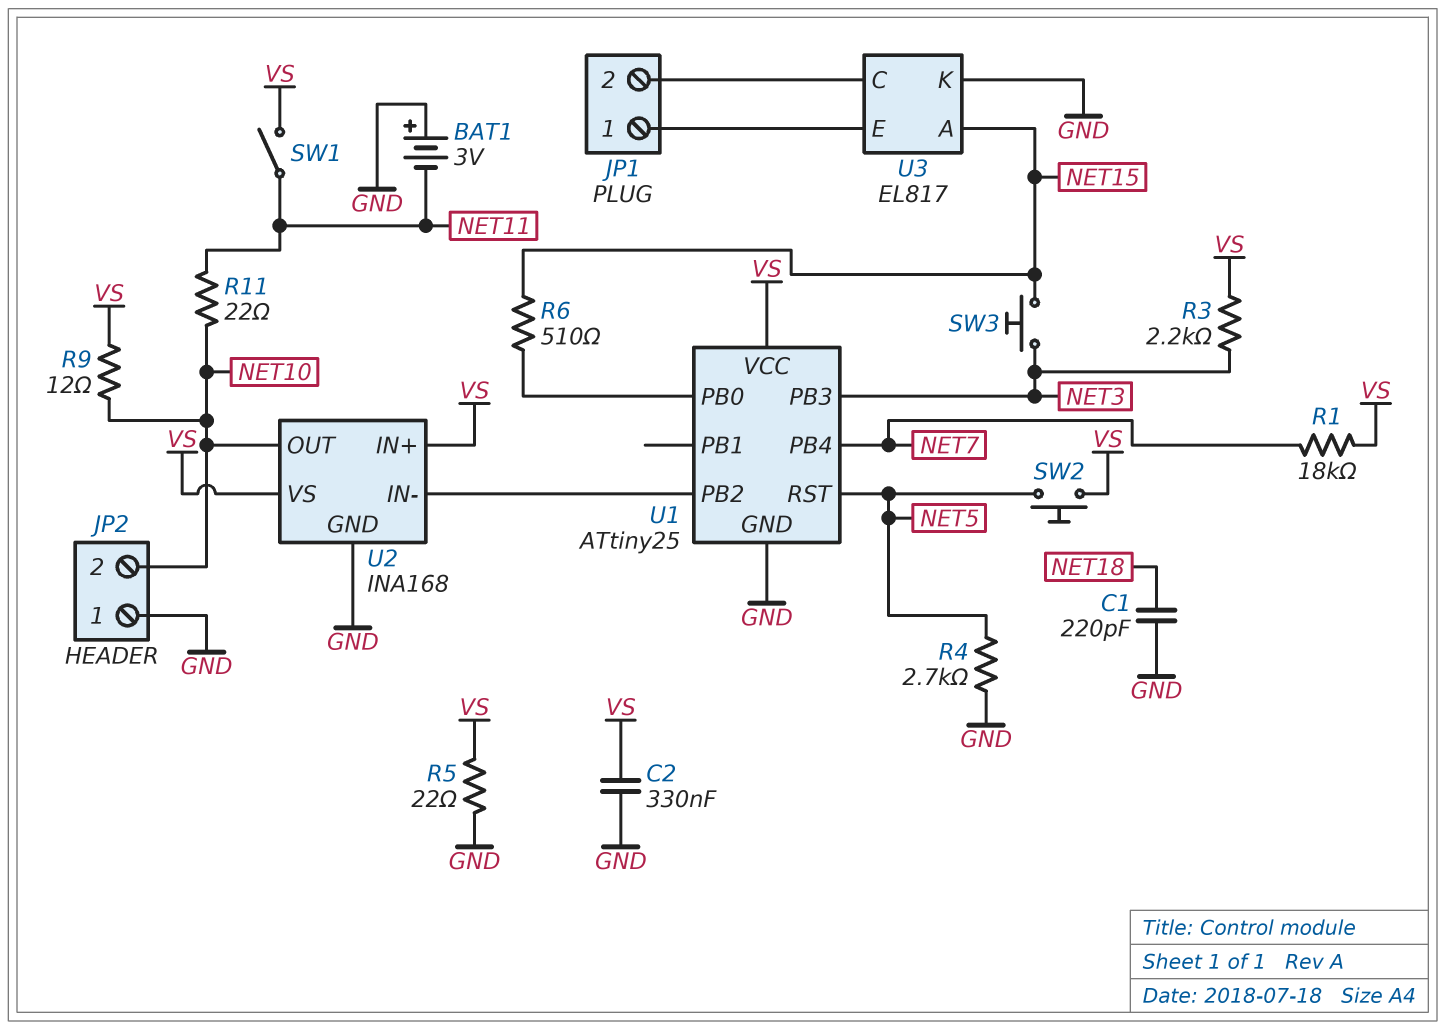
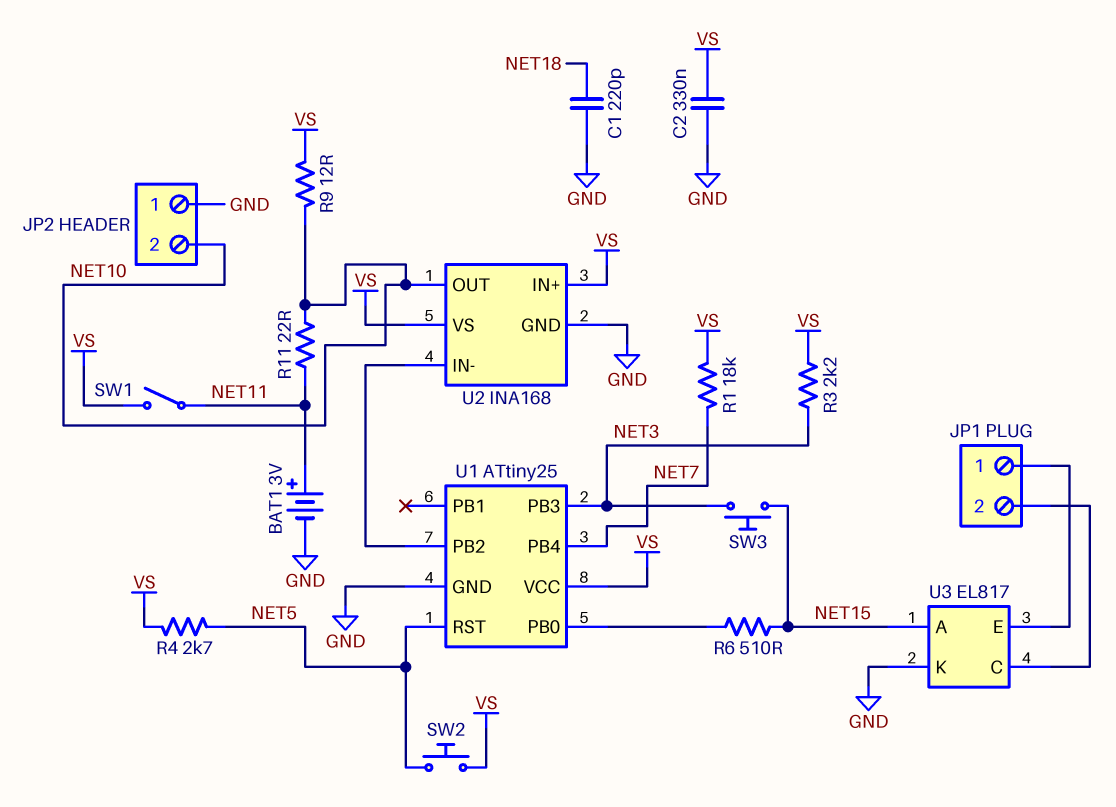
BAT1: 3V (plus GND, minus NET11) -> 3V (plus NET11, minus GND)
R4: 2.7k (GND, NET5) -> 2.7k (NET5, VS)
R5: 22 (GND, VS) -> none

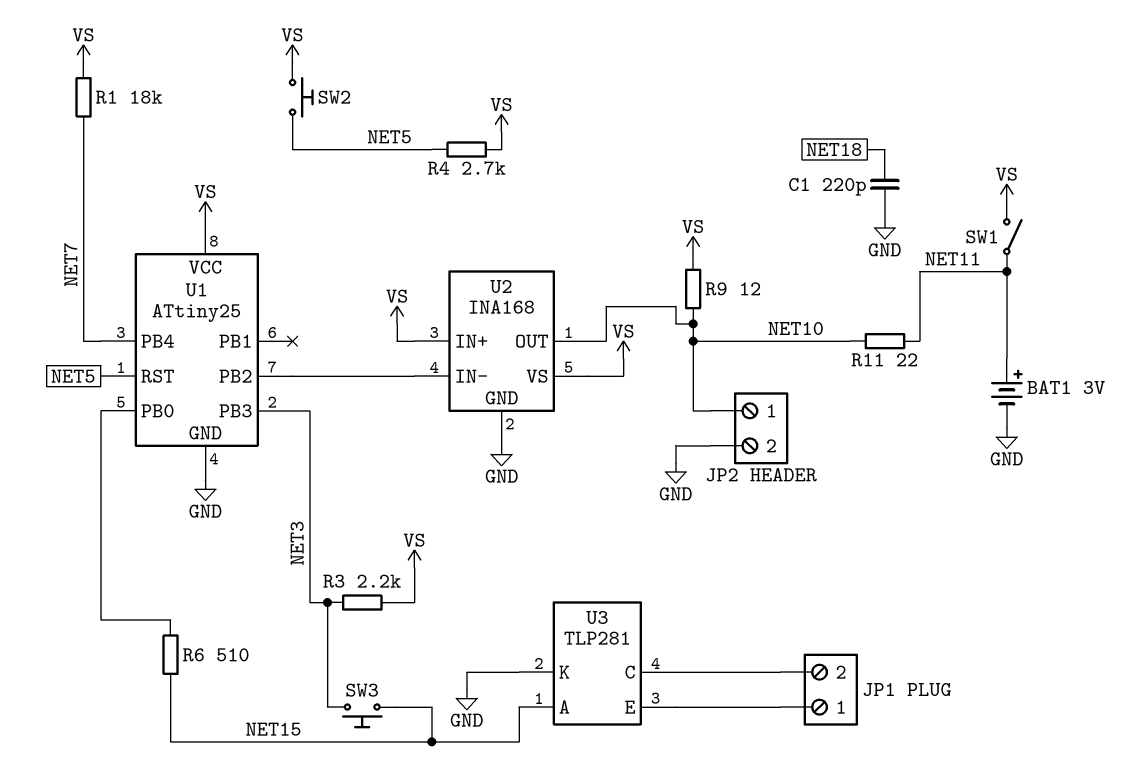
C2: 330nF (GND, VS) -> none
JP2 pin 1: GND -> NET10
JP2 pin 2: NET10 -> GND
U3: EL817 -> TLP281

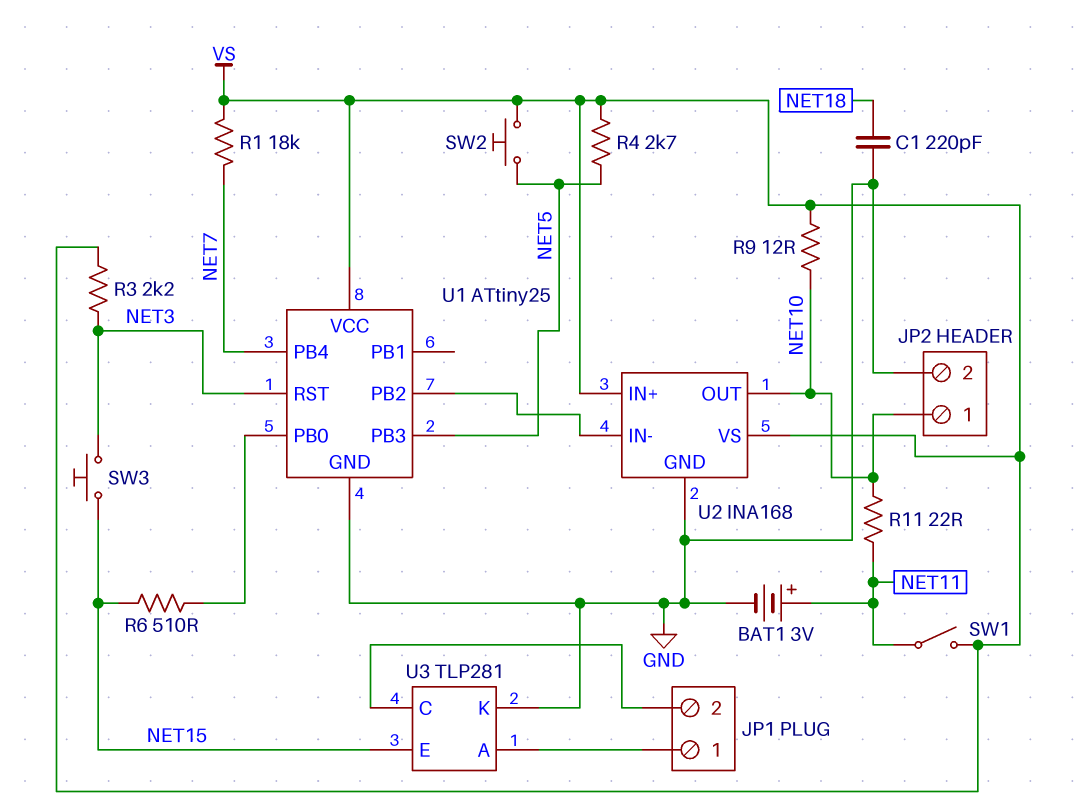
U1 pin PB3: NET3 -> NET5
U1 pin RST: NET5 -> NET3
U3 pin A: NET15 -> JP1/1
U3 pin E: JP1/1 -> NET15

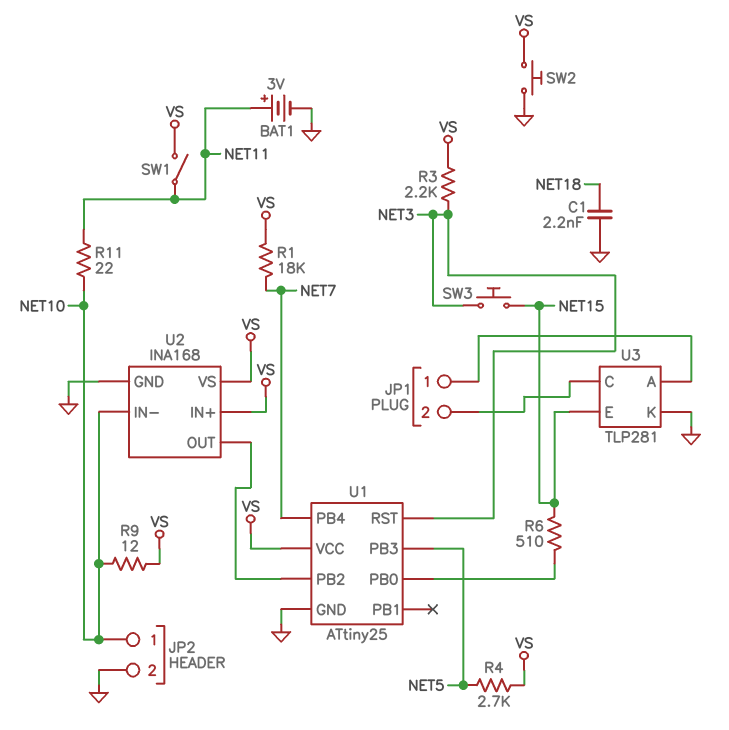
C1: 220pF (GND, NET18) -> 2.2nF (GND, NET18)
SW2: button (NET5, VS) -> button (GND, VS)
U2 pin IN-: U1/PB2 -> NET10
U2 pin OUT: NET10 -> U1/PB2

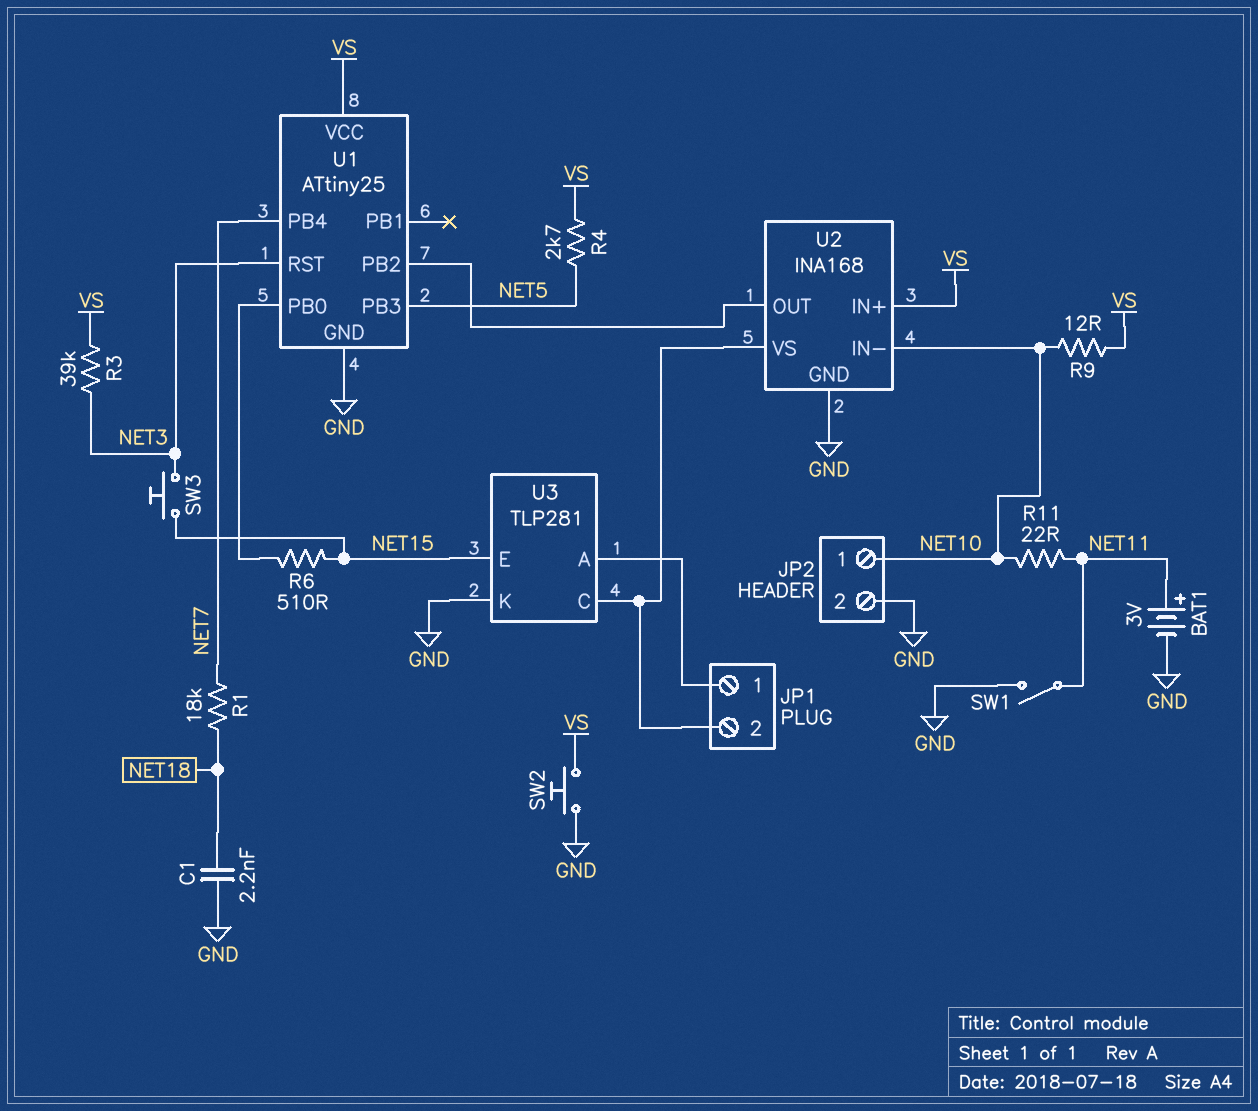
R1: 18k (NET7, VS) -> 18k (NET7, NET18)
R3: 2.2k (NET3, VS) -> 39k (NET3, VS)
SW1: switch (NET11, VS) -> switch (GND, NET11)
U2 pin VS: VS -> JP1/2

